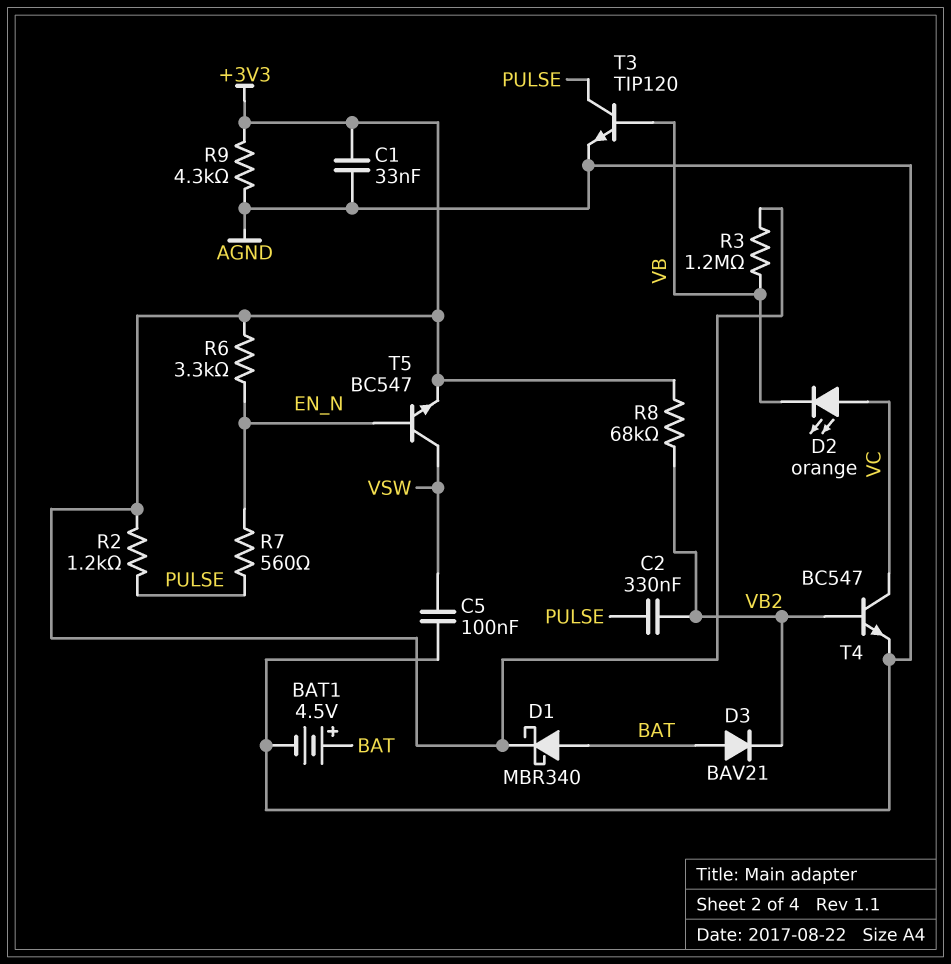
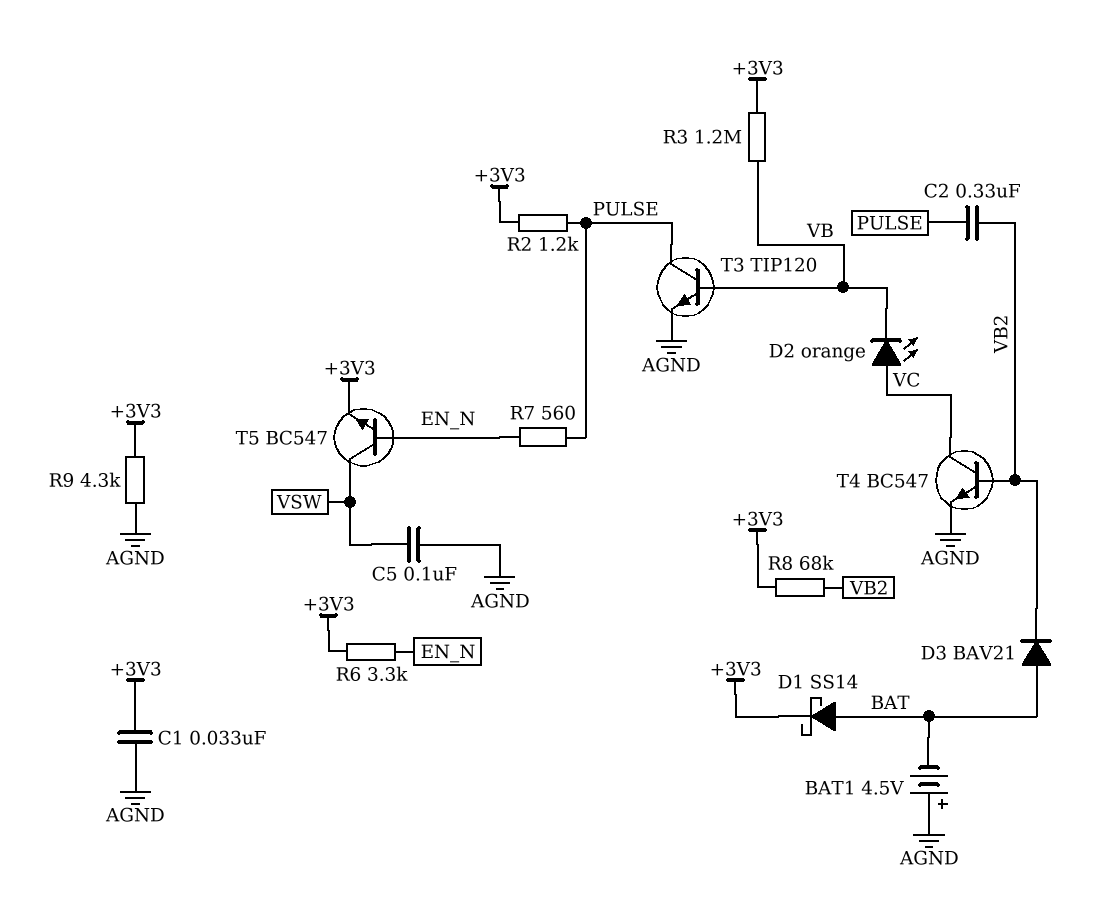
BAT1: 4.5V (plus BAT, minus AGND) -> 4.5V (plus AGND, minus BAT)
D1: schottky MBR340 (A BAT, K +3V3) -> schottky SS14 (A BAT, K +3V3)

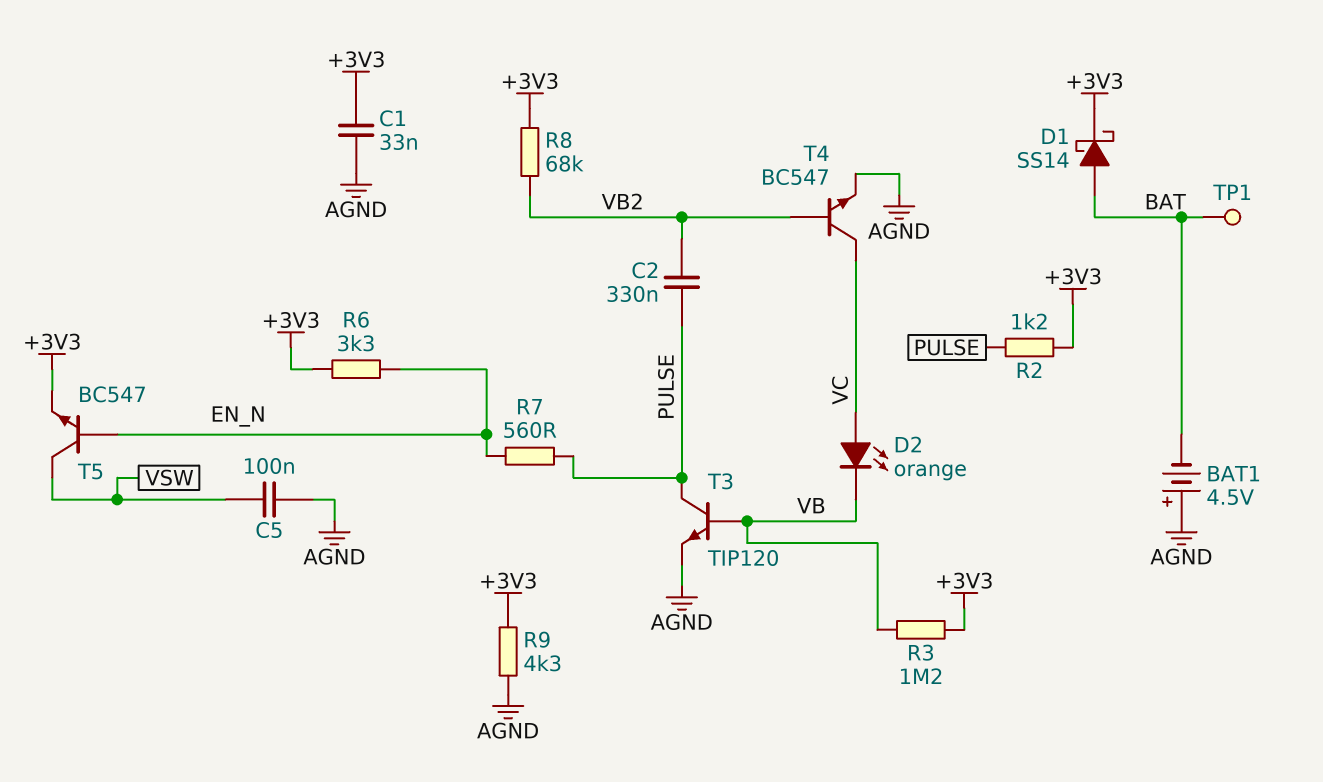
D3: diode BAV21 (A BAT, K VB2) -> none
TP1: none -> test point (BAT)

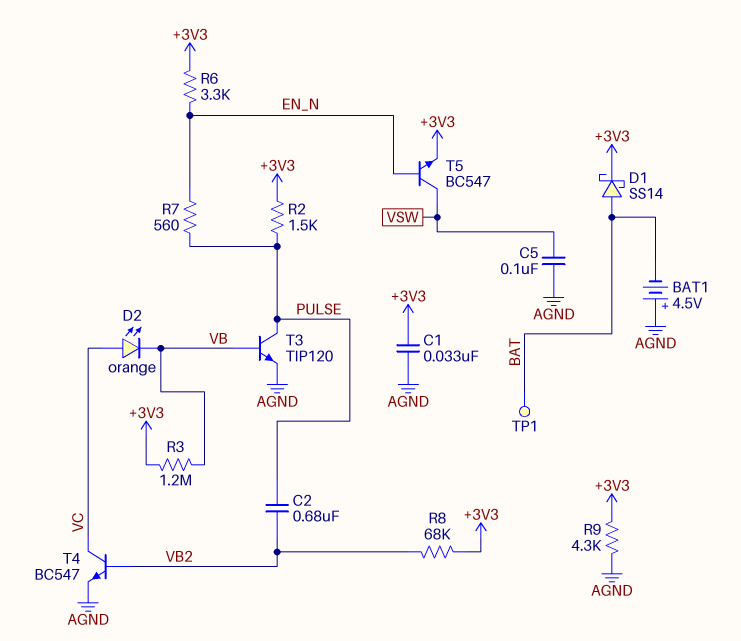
C2: 330nF (PULSE, VB2) -> 680nF (PULSE, VB2)
R2: 1.2k (+3V3, PULSE) -> 1.5k (+3V3, PULSE)

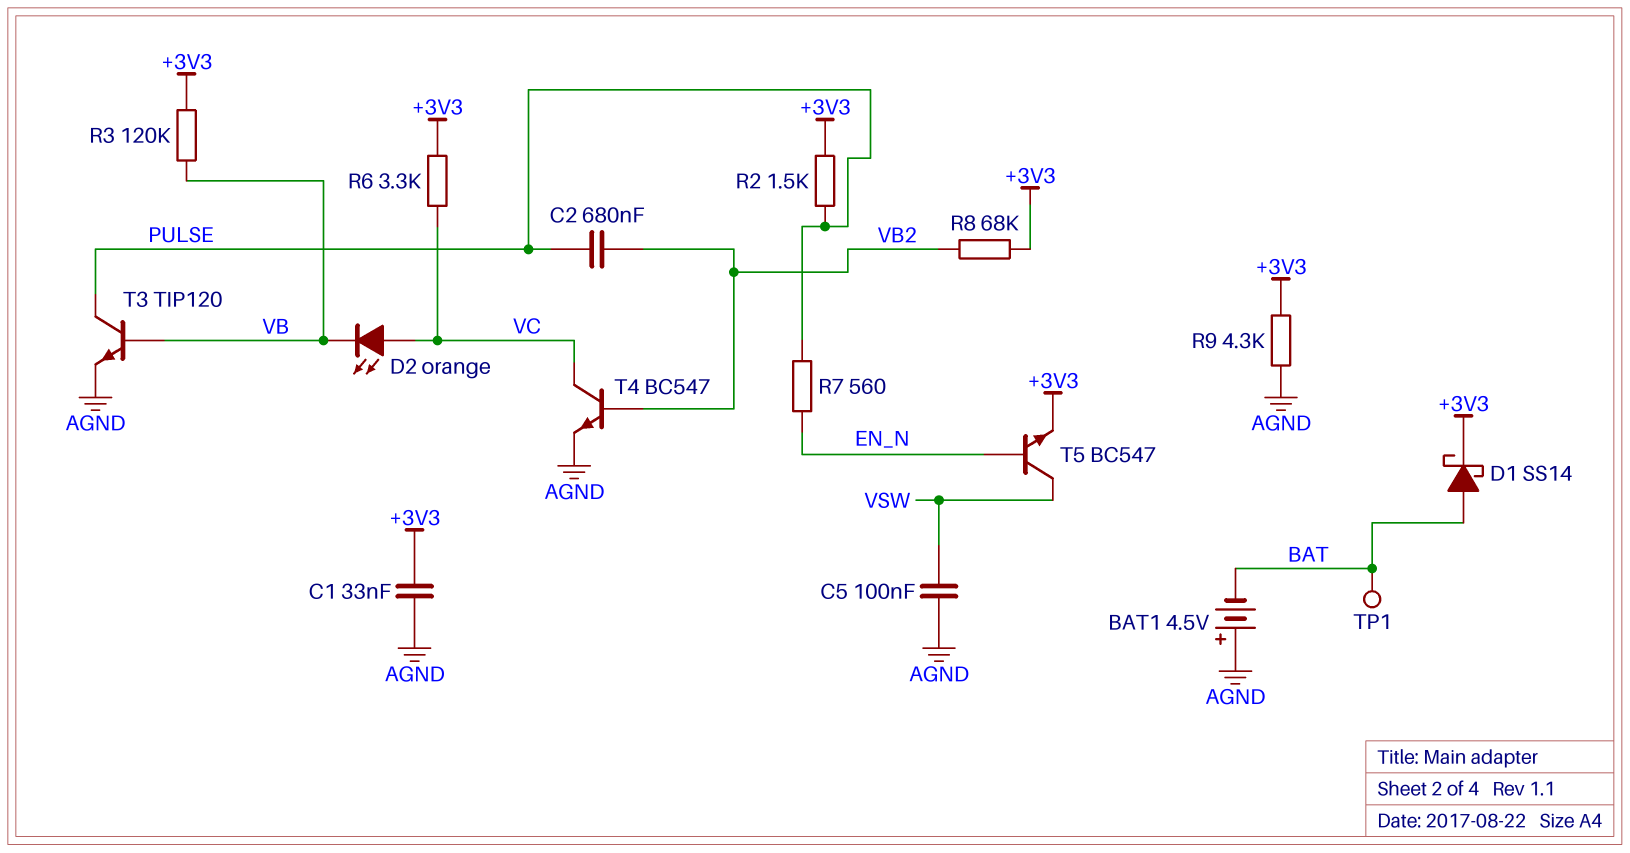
R3: 1.2M (+3V3, VB) -> 120k (+3V3, VB)
R6: 3.3k (+3V3, EN_N) -> 3.3k (+3V3, VC)

